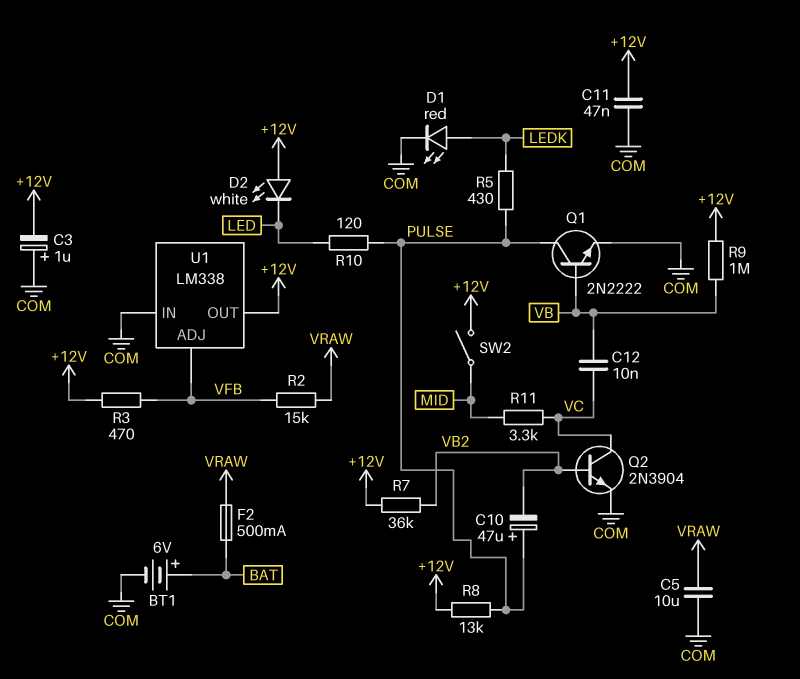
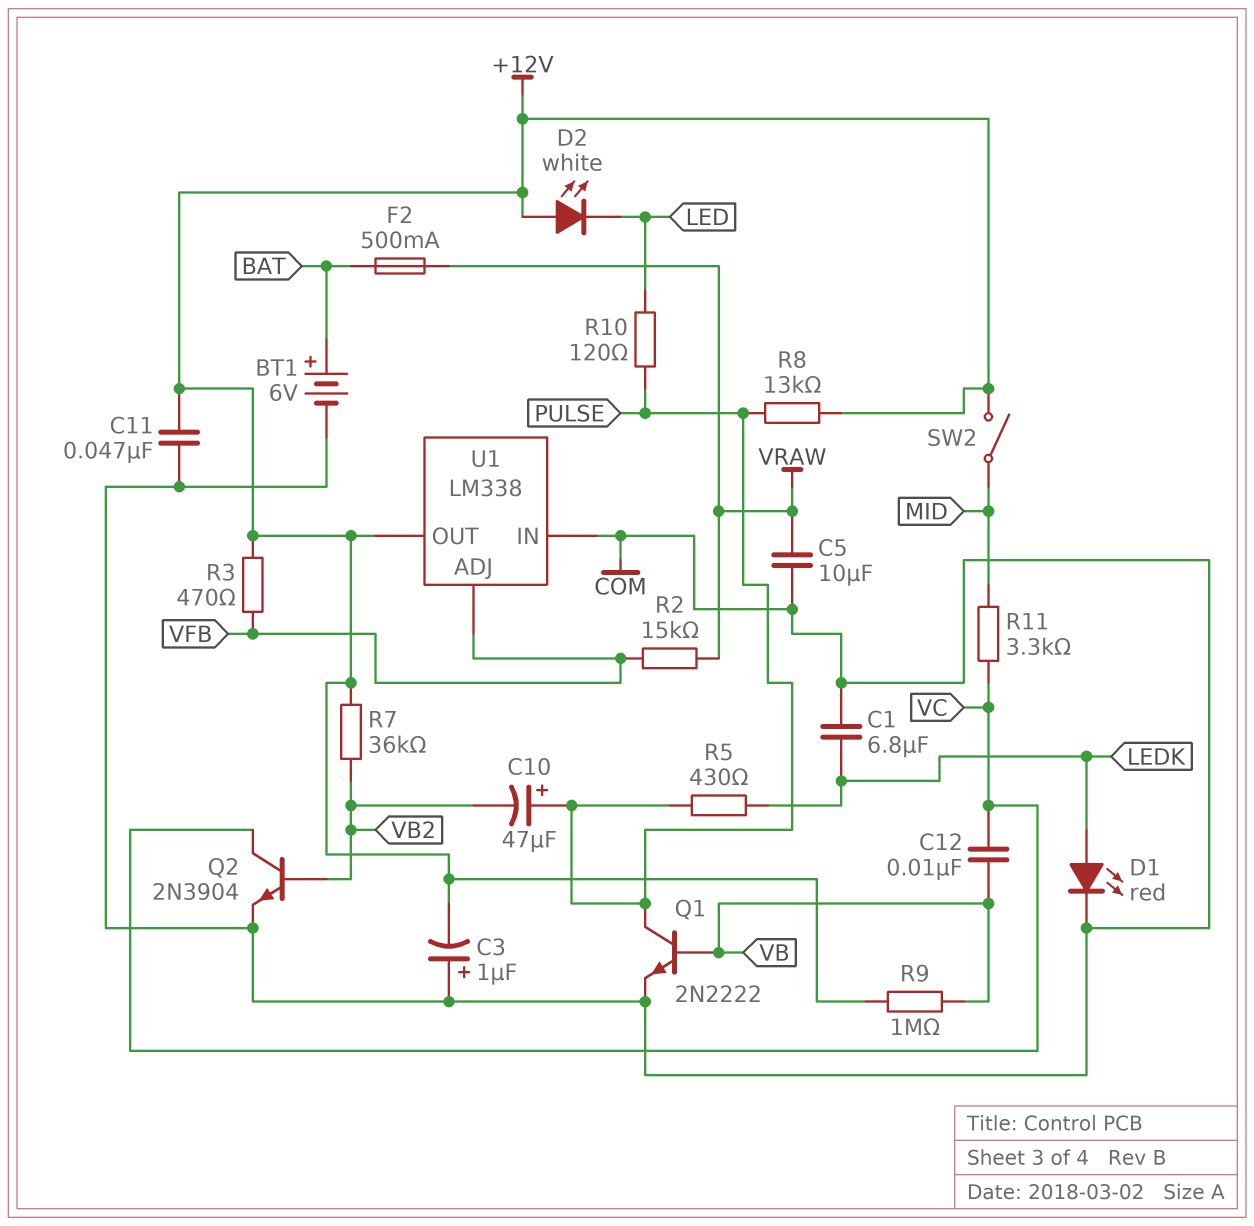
C1: none -> 6.8uF (COM, LEDK)

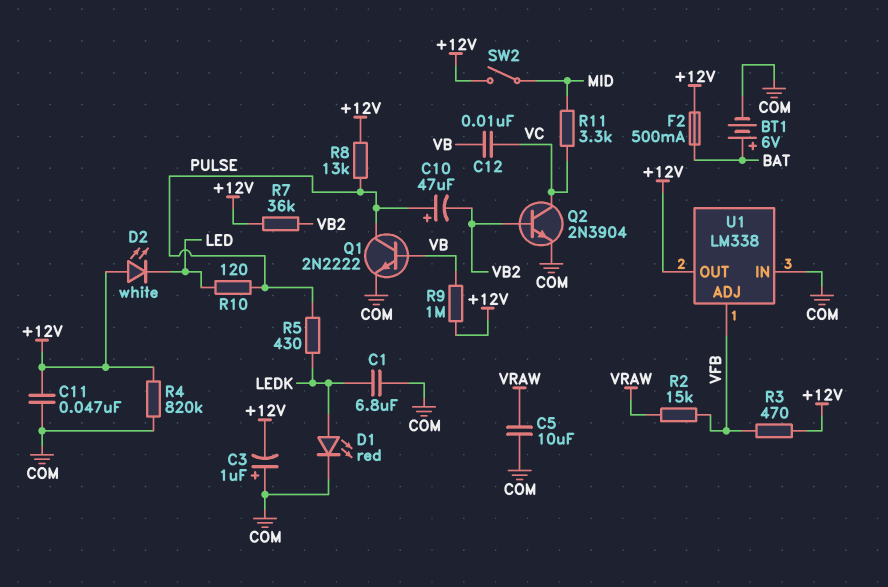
F2: 500mA (BAT, VRAW) -> 500mA (+12V, BAT)
R4: none -> 820k (+12V, COM)

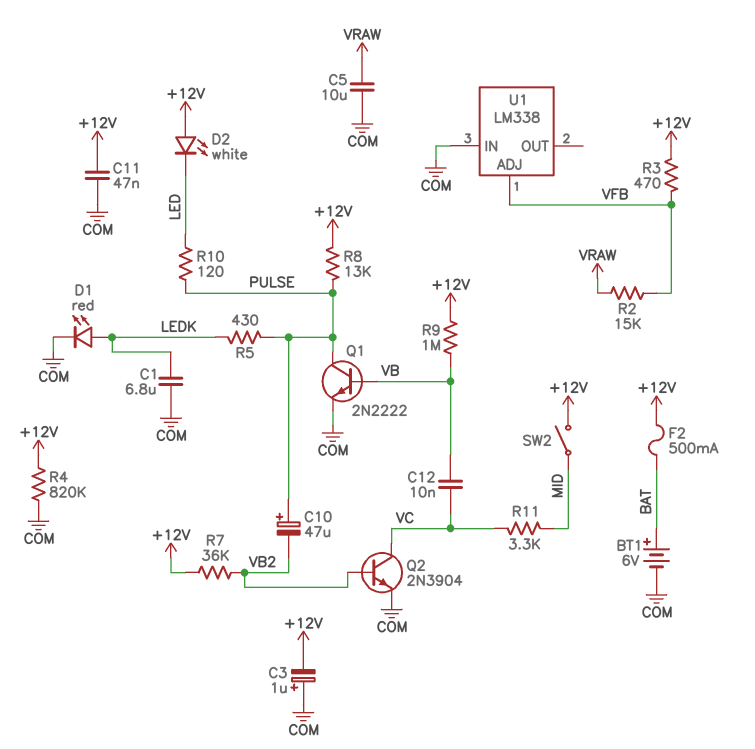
U1 pin OUT: +12V -> none

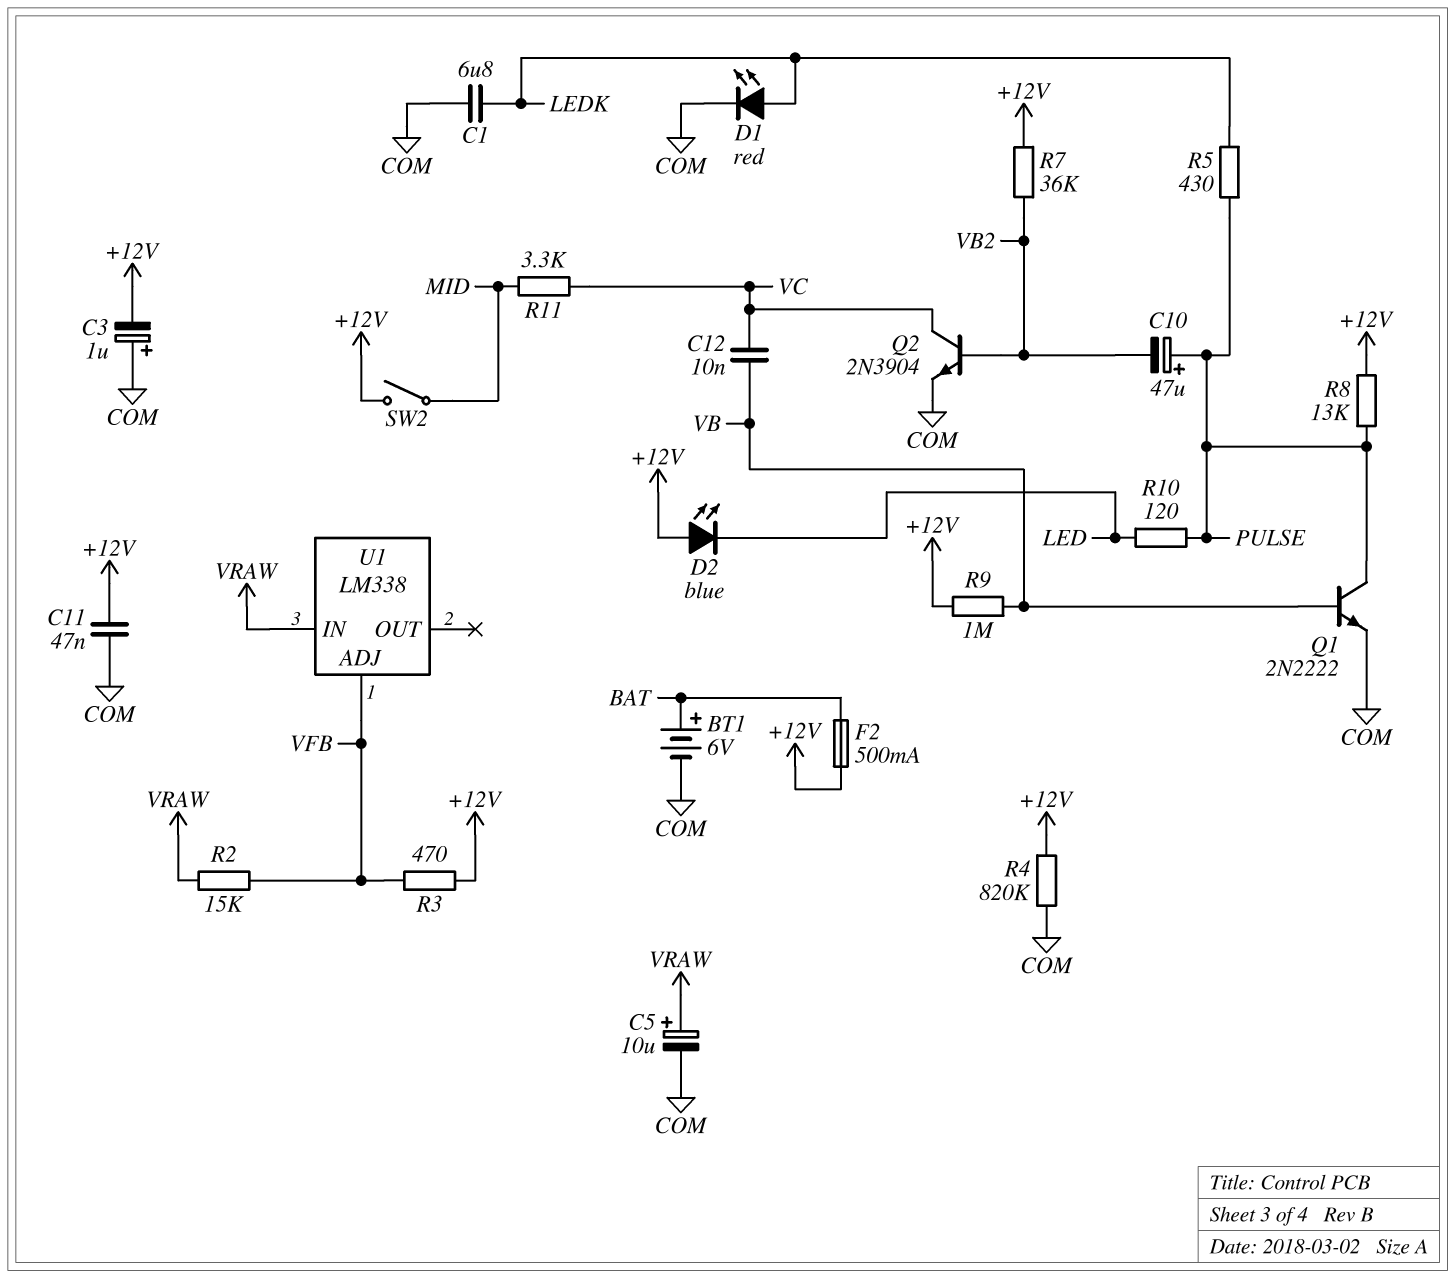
C5: 10uF (COM, VRAW) -> 10uF (plus VRAW, minus COM)
D2: LED white (A +12V, K LED) -> LED blue (A +12V, K LED)
U1 pin IN: COM -> VRAW

